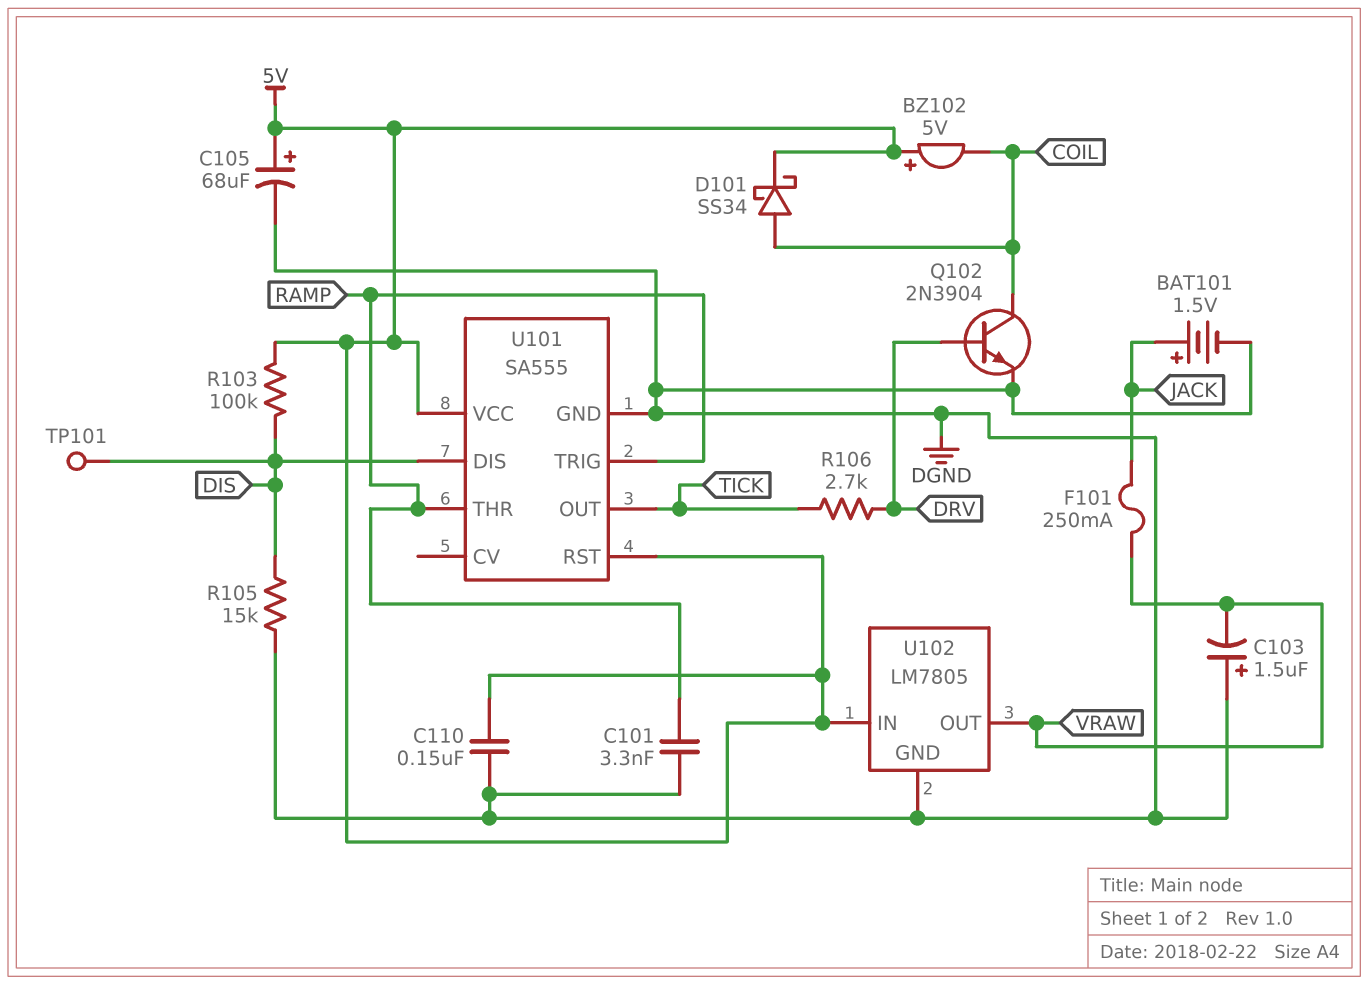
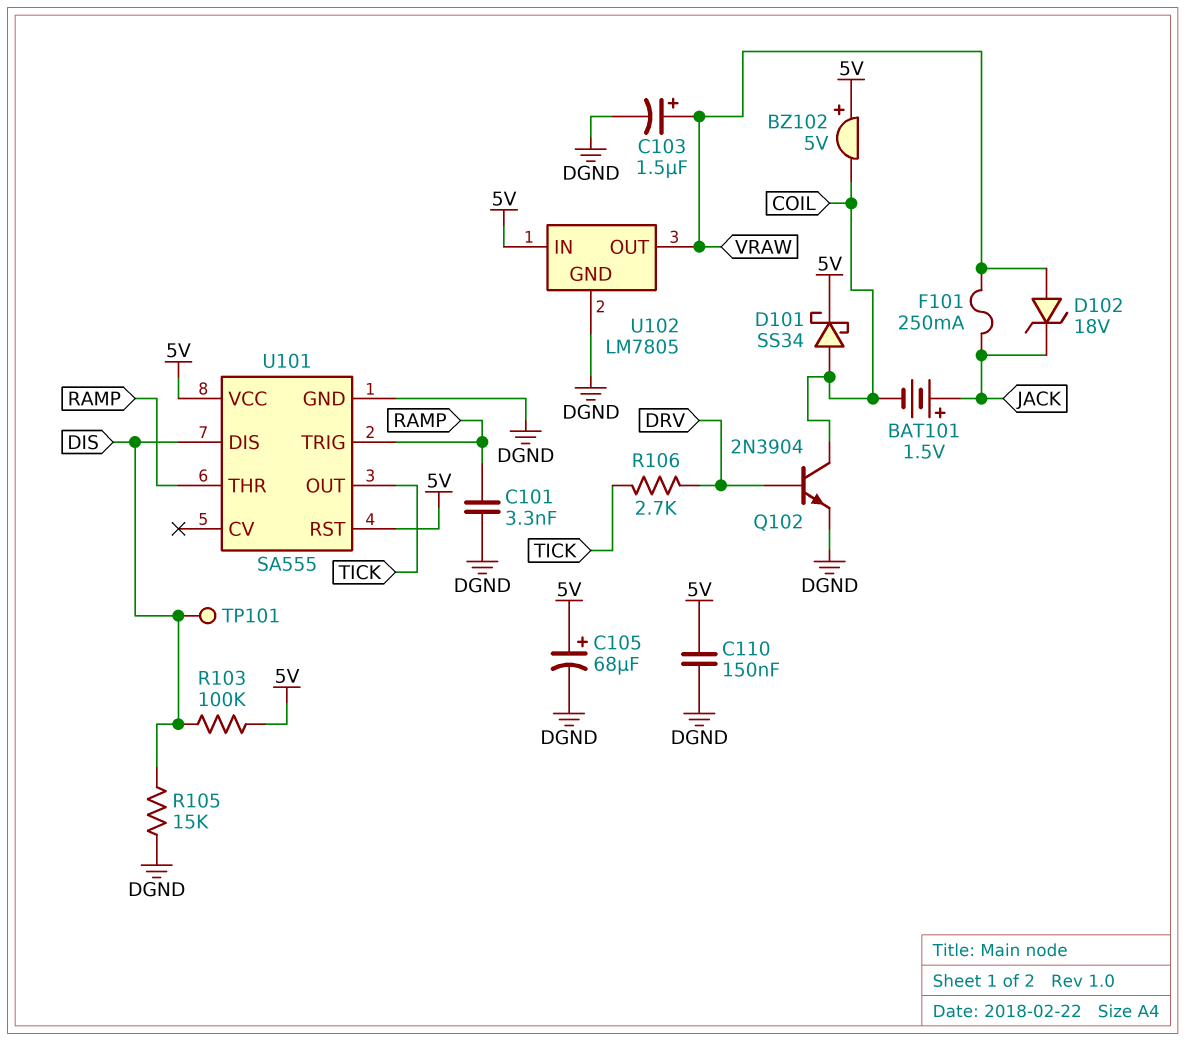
BAT101: 1.5V (plus JACK, minus DGND) -> 1.5V (plus JACK, minus COIL)
C103: 1.5uF (plus DGND, minus VRAW) -> 1.5uF (plus VRAW, minus DGND)
D102: none -> zener 18V (A VRAW, K JACK)

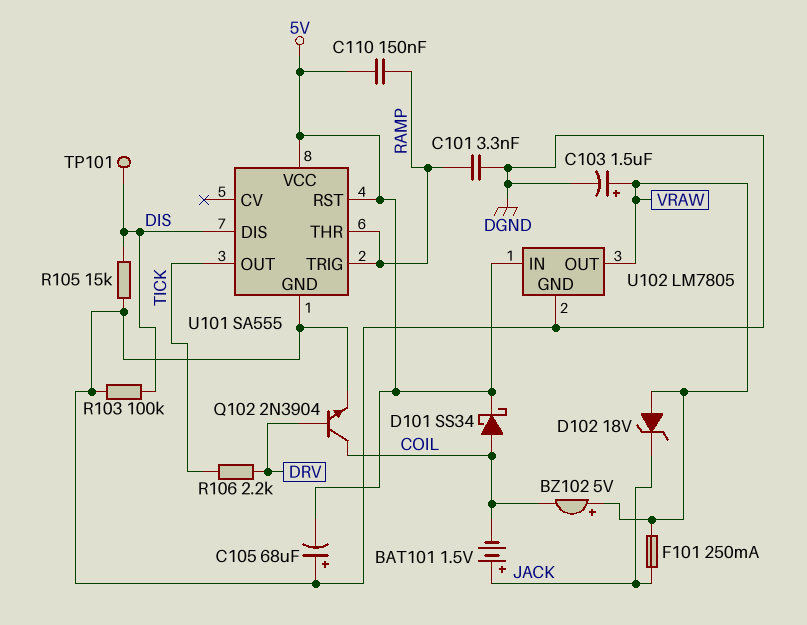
BZ102: buzzer 5V (plus 5V, minus COIL) -> buzzer 5V (plus VRAW, minus COIL)
C105: 68uF (plus 5V, minus DGND) -> 68uF (plus DGND, minus 5V)
C110: 150nF (5V, DGND) -> 150nF (5V, RAMP)
R103: 100k (5V, DIS) -> 100k (DGND, DIS)
R106: 2.7k (DRV, TICK) -> 2.2k (DRV, TICK)

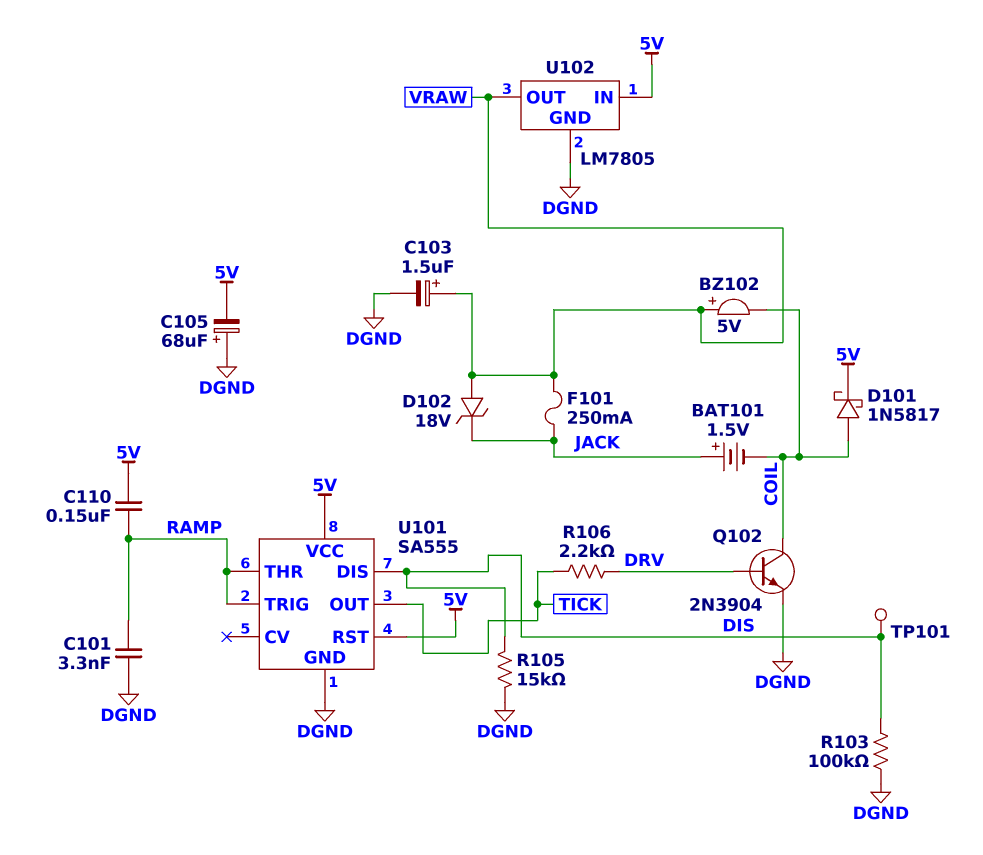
D101: schottky SS34 (A COIL, K 5V) -> schottky 1N5817 (A COIL, K 5V)

